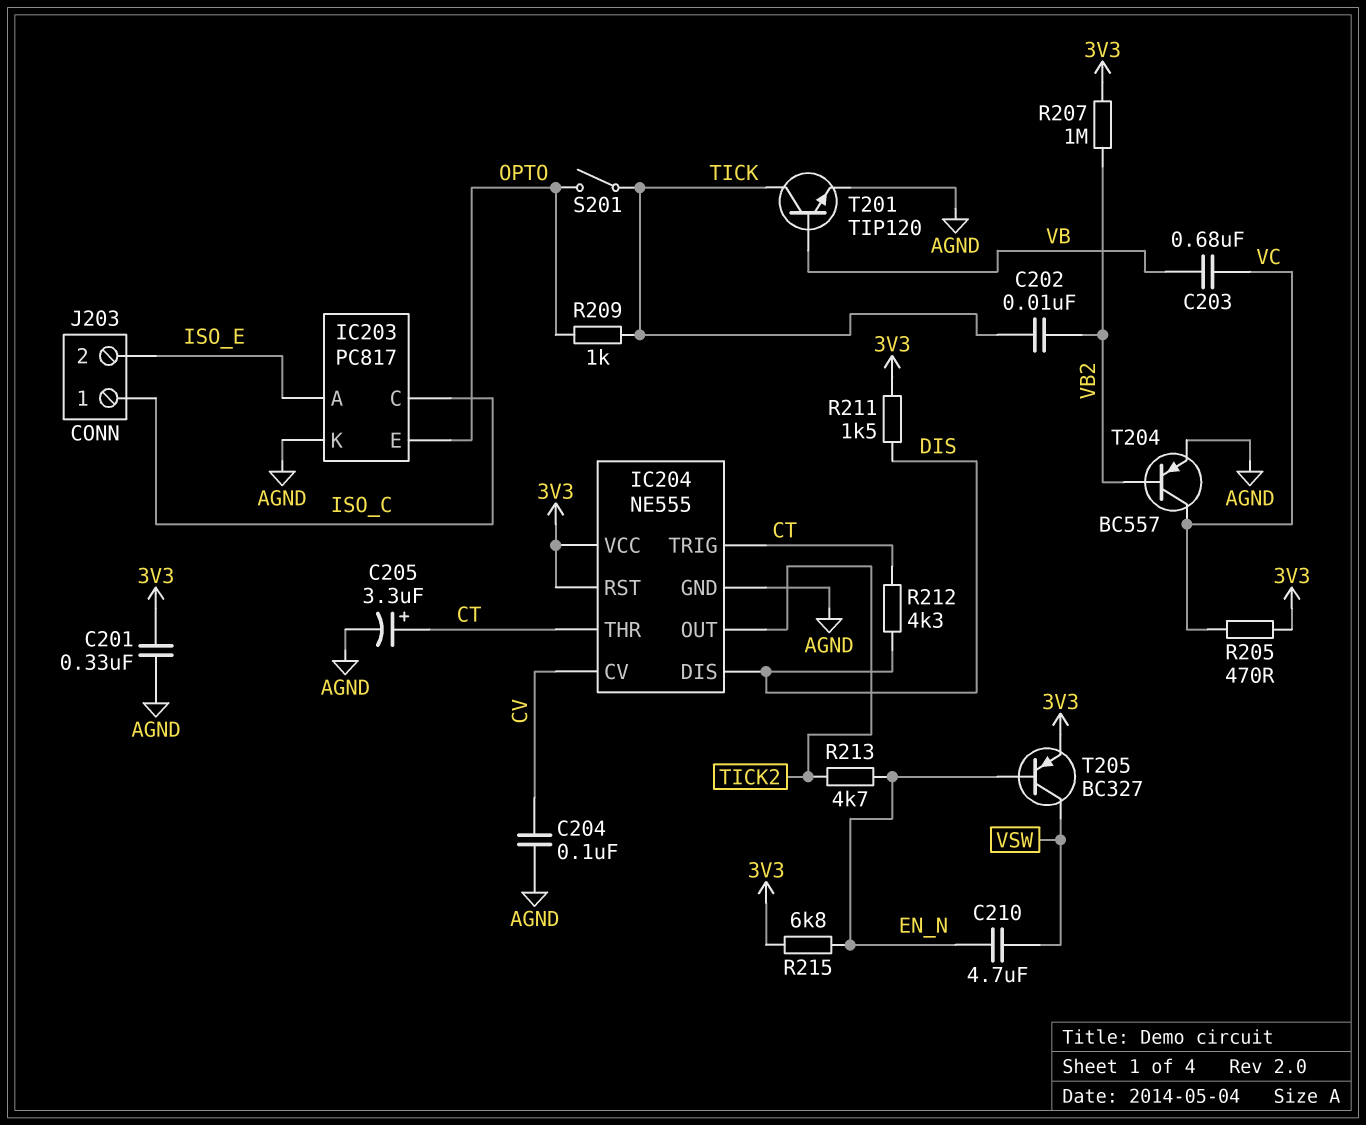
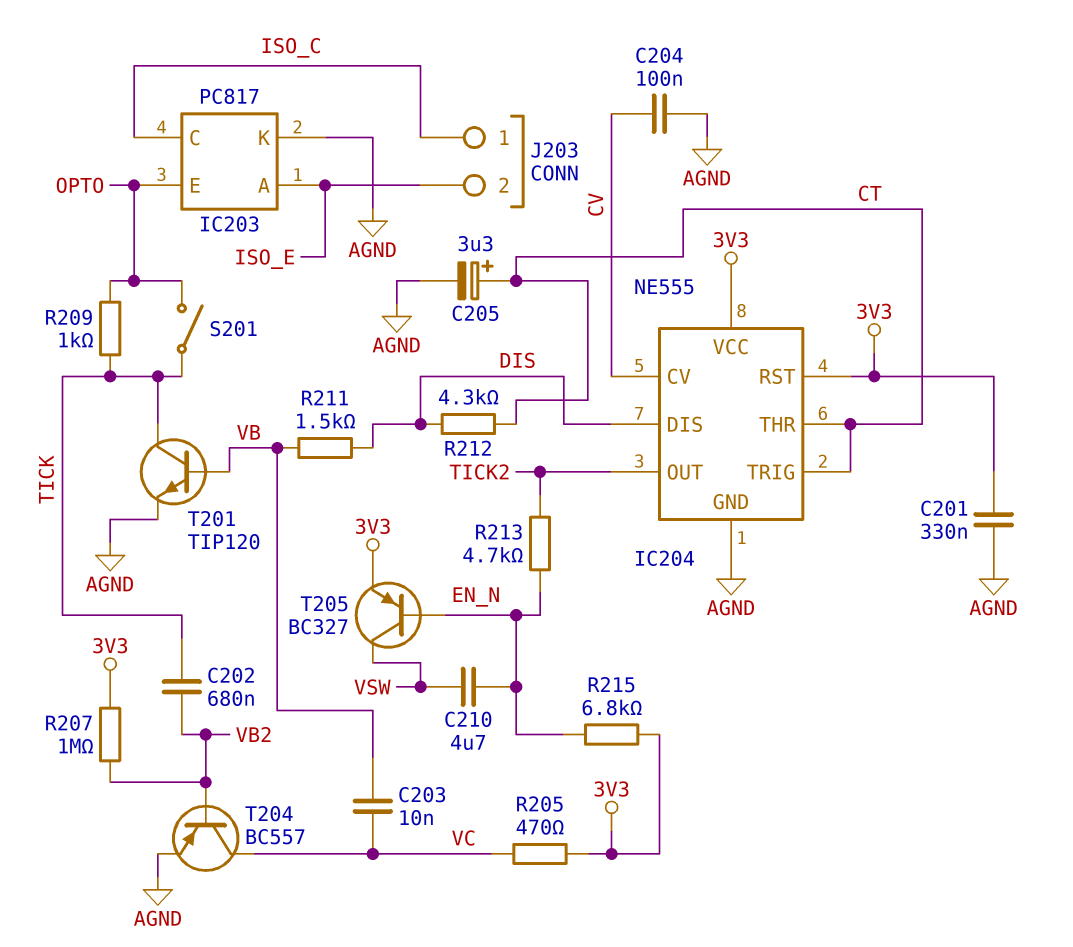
C202: 10nF (TICK, VB2) -> 680nF (TICK, VB2)
C203: 680nF (VB, VC) -> 10nF (VB, VC)
R211: 1.5k (3V3, DIS) -> 1.5k (DIS, VB)

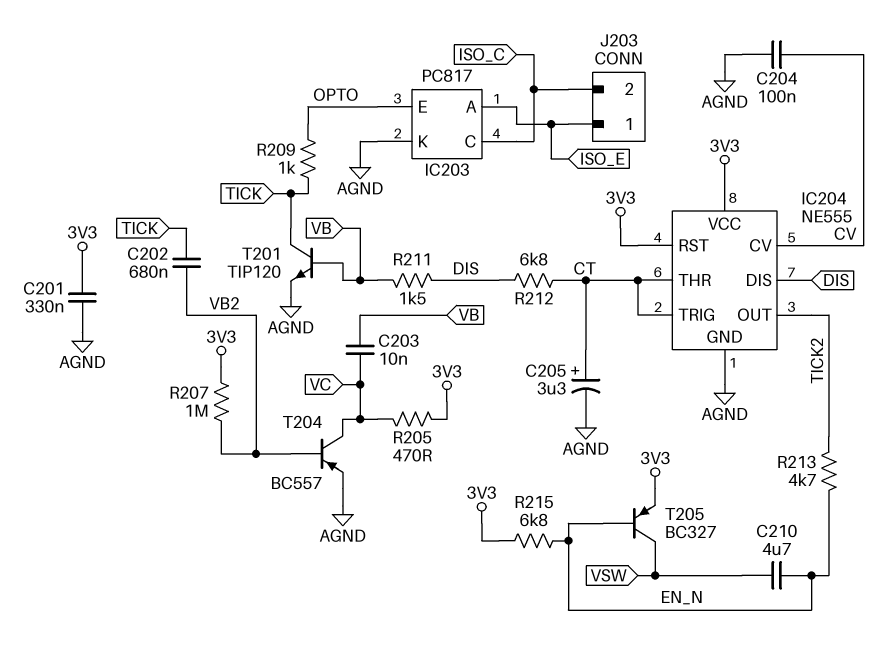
J203 pin 1: ISO_C -> ISO_E
J203 pin 2: ISO_E -> ISO_C
R212: 4.3k (CT, DIS) -> 6.8k (CT, DIS)
S201: switch (OPTO, TICK) -> none

